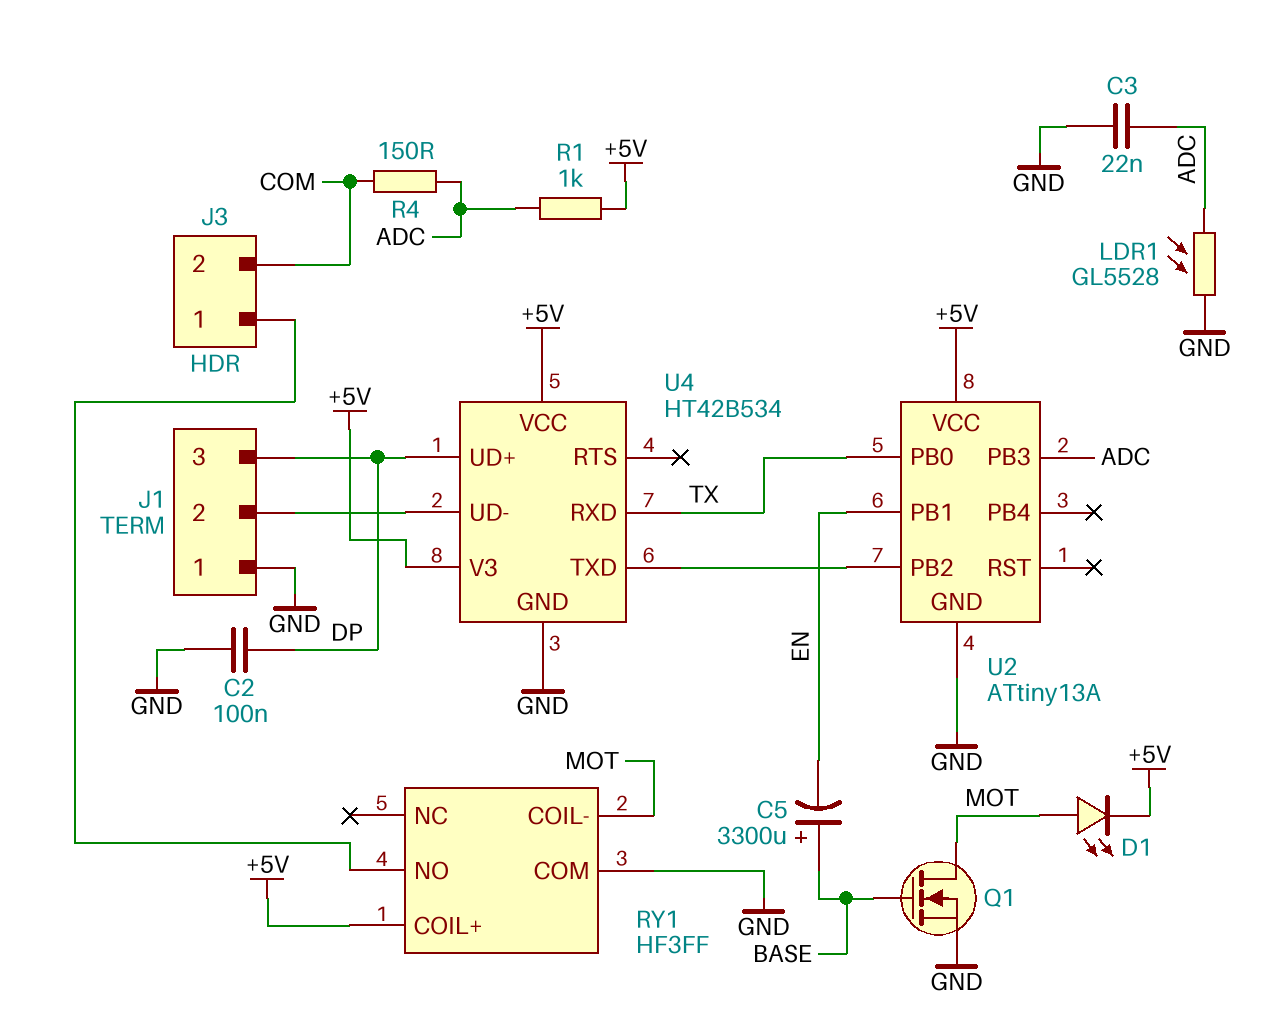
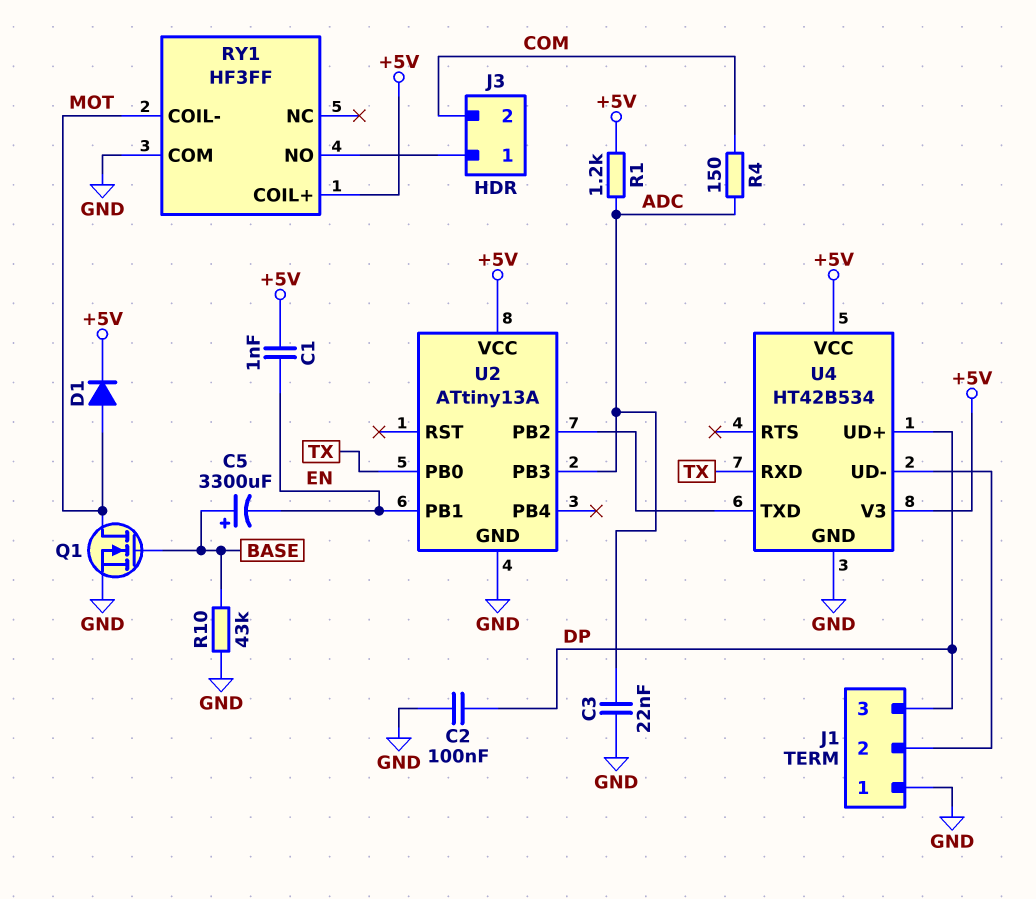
C1: none -> 1nF (+5V, EN)
D1: LED (A MOT, K +5V) -> diode (A MOT, K +5V)
LDR1: GL5528 (ADC, GND) -> none
R1: 1k (+5V, ADC) -> 1.2k (+5V, ADC)
R10: none -> 43k (BASE, GND)

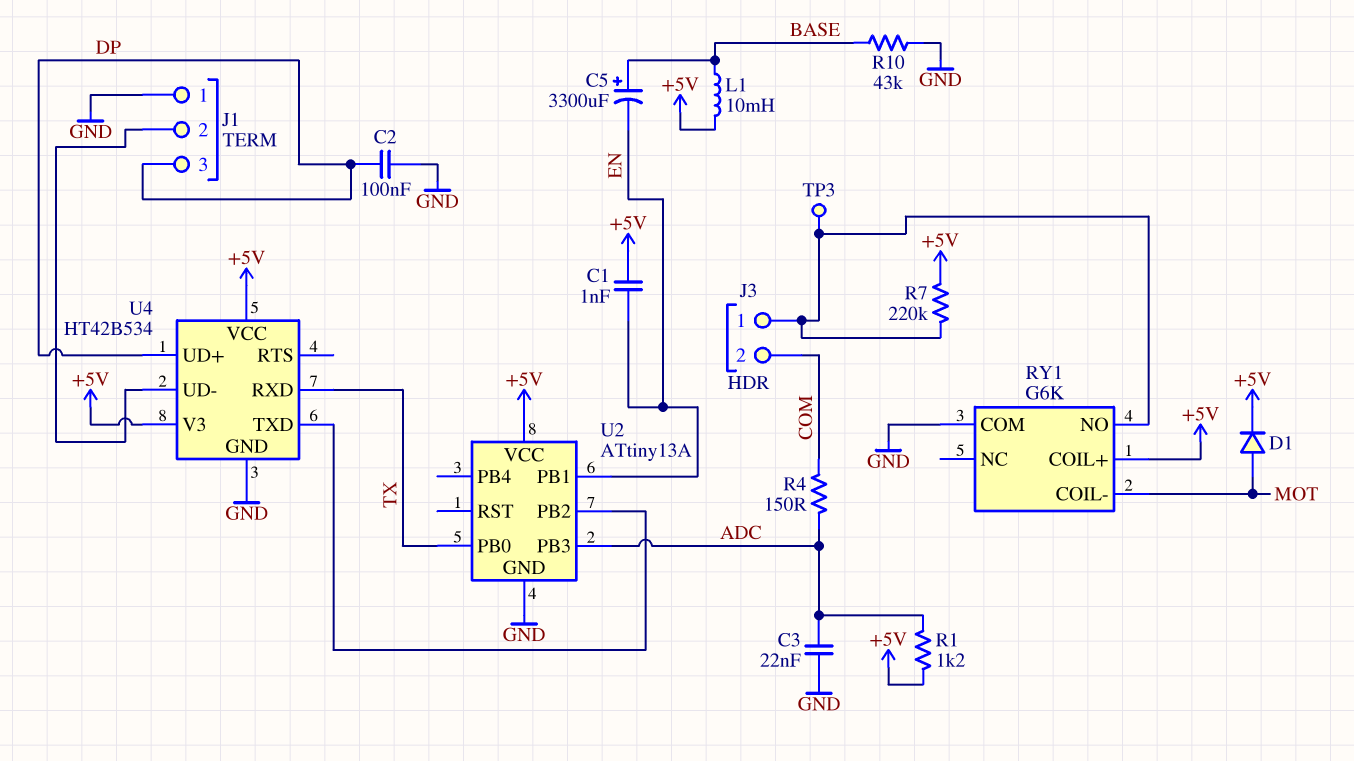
L1: none -> 10mH (+5V, BASE)
Q1: NMOS (G BASE, D MOT, S GND) -> none
R7: none -> 220k (+5V, J3/1)
RY1: HF3FF -> G6K
TP3: none -> test point (J3/1)

